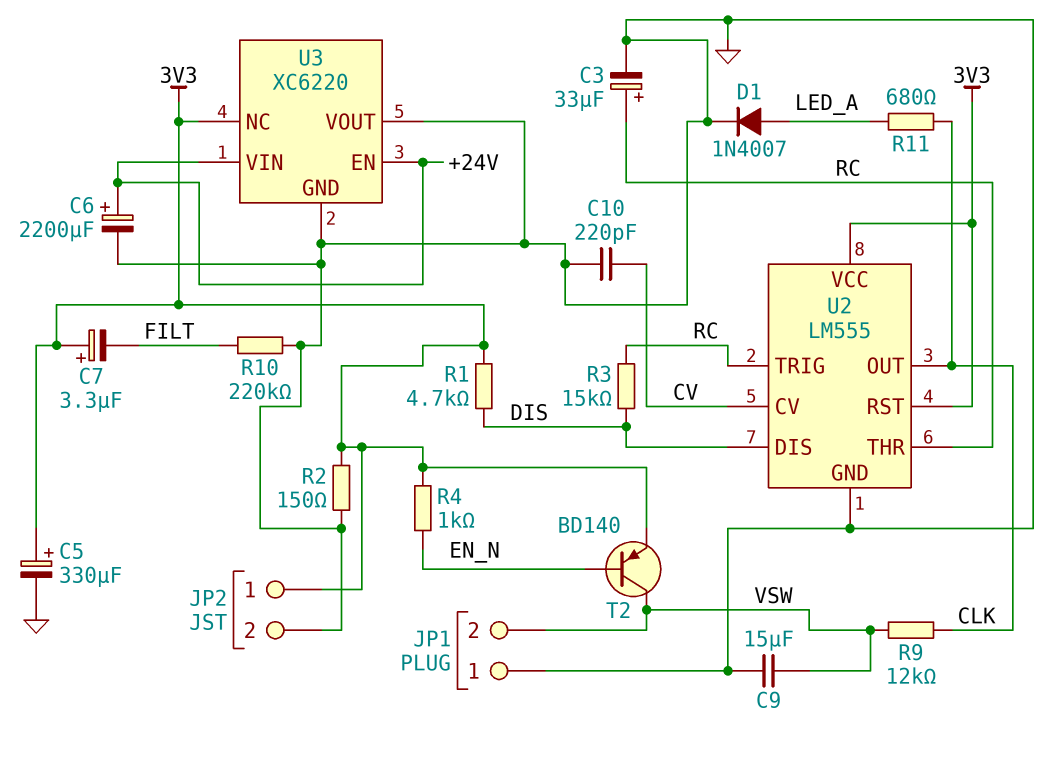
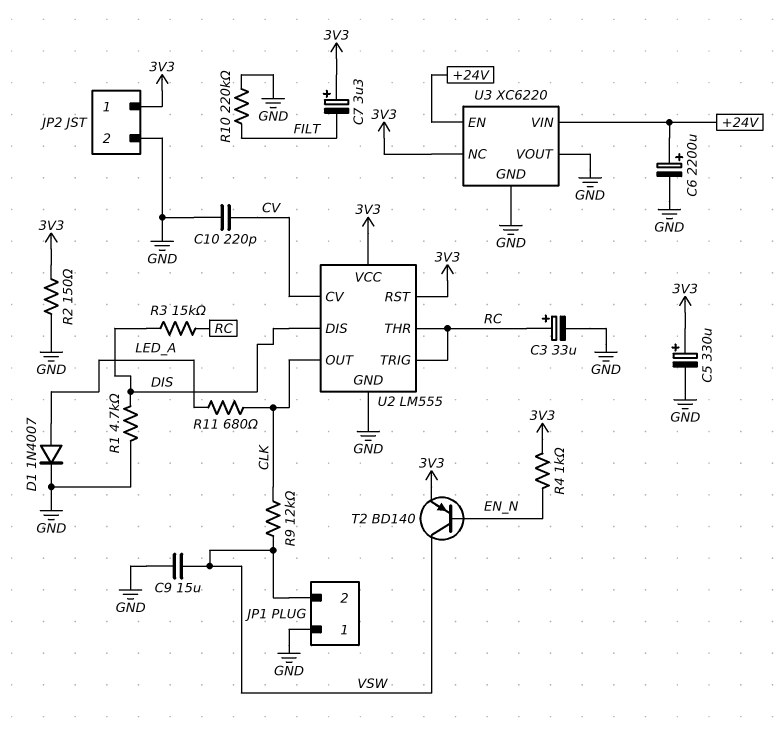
R1: 4.7k (3V3, DIS) -> 4.7k (DIS, GND)

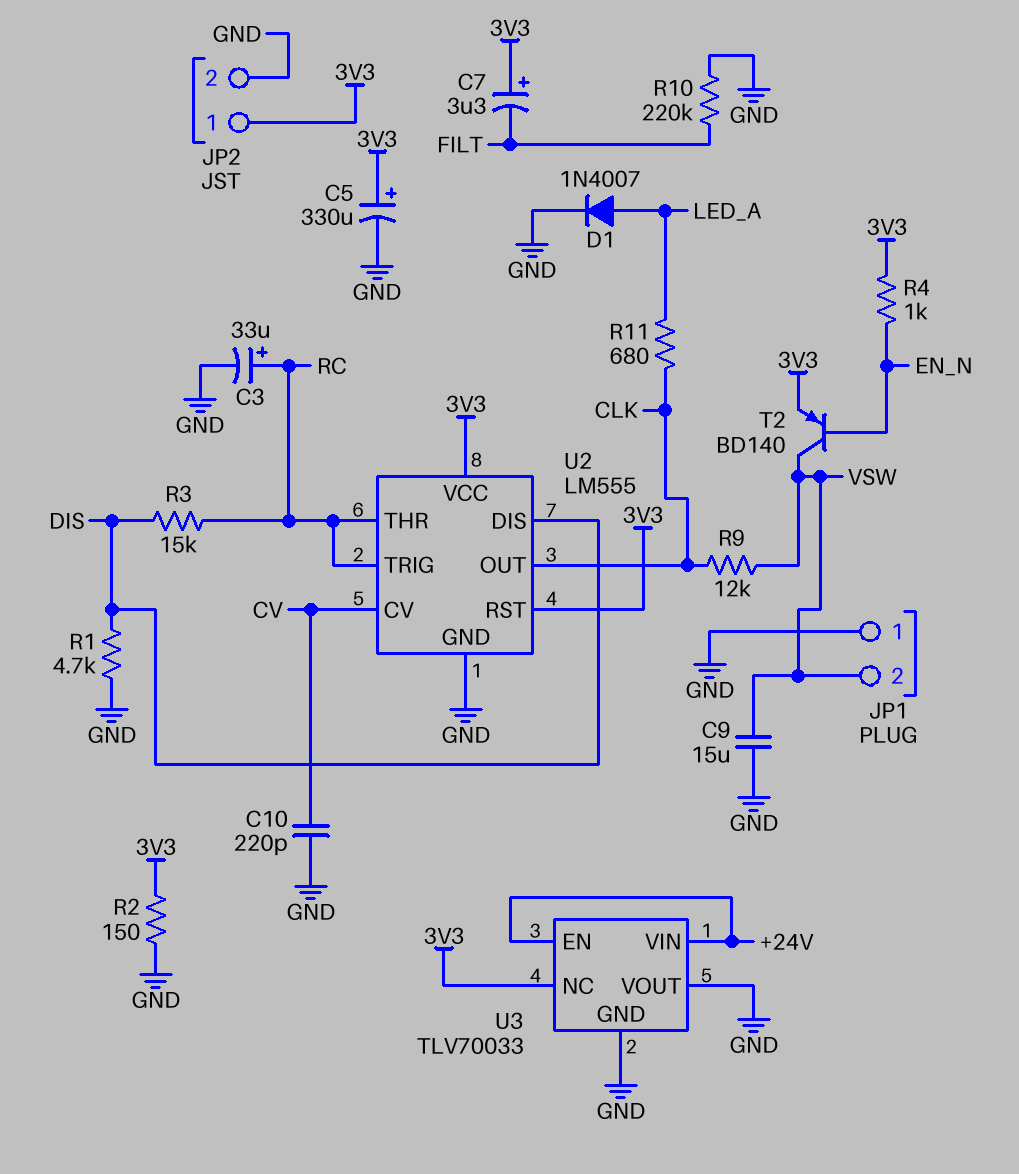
C6: 2200uF (plus +24V, minus GND) -> none
U3: XC6220 -> TLV70033

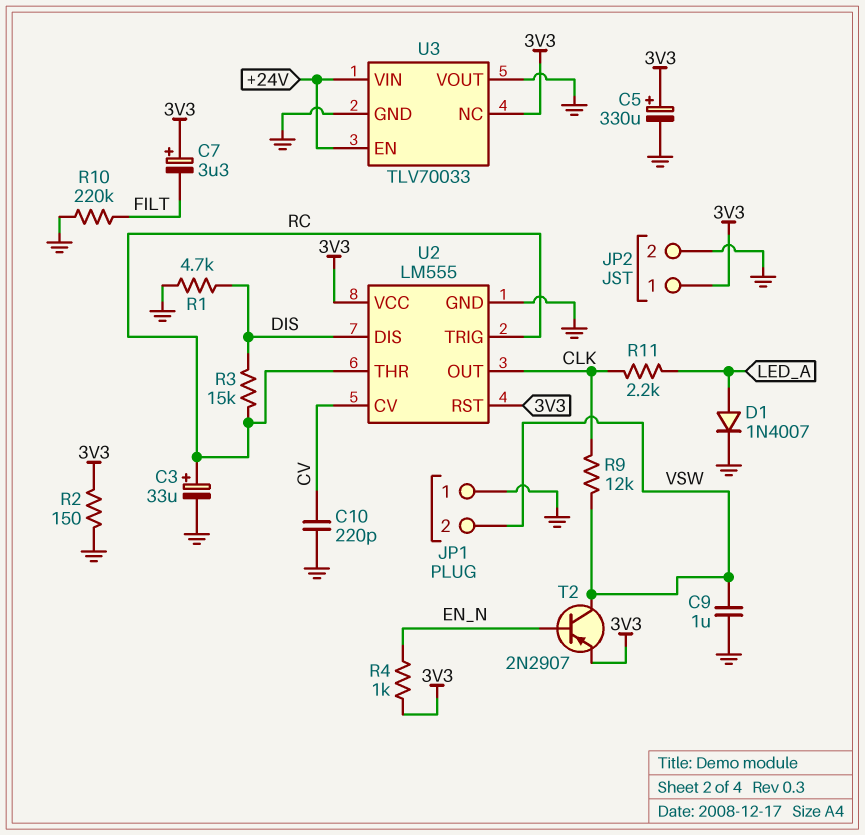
C9: 15uF (GND, VSW) -> 1uF (GND, VSW)
R11: 680 (CLK, LED_A) -> 2.2k (CLK, LED_A)
T2: PNP BD140 (B EN_N, C VSW, E 3V3) -> PNP 2N2907 (B EN_N, C VSW, E 3V3)

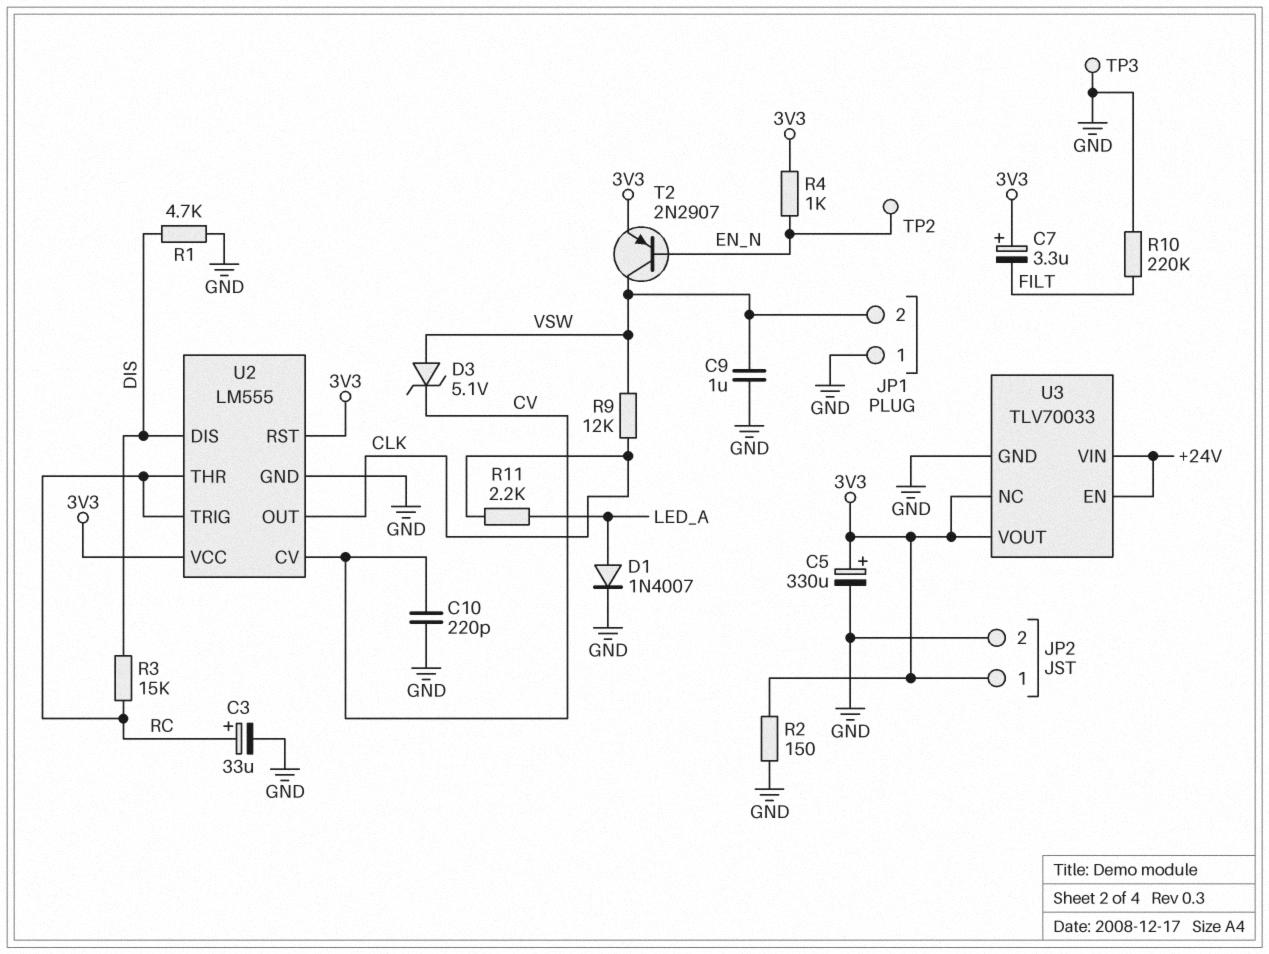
D3: none -> zener 5.1V (A VSW, K CV)
TP2: none -> test point (EN_N)
TP3: none -> test point (GND)
U3 pin VOUT: GND -> 3V3

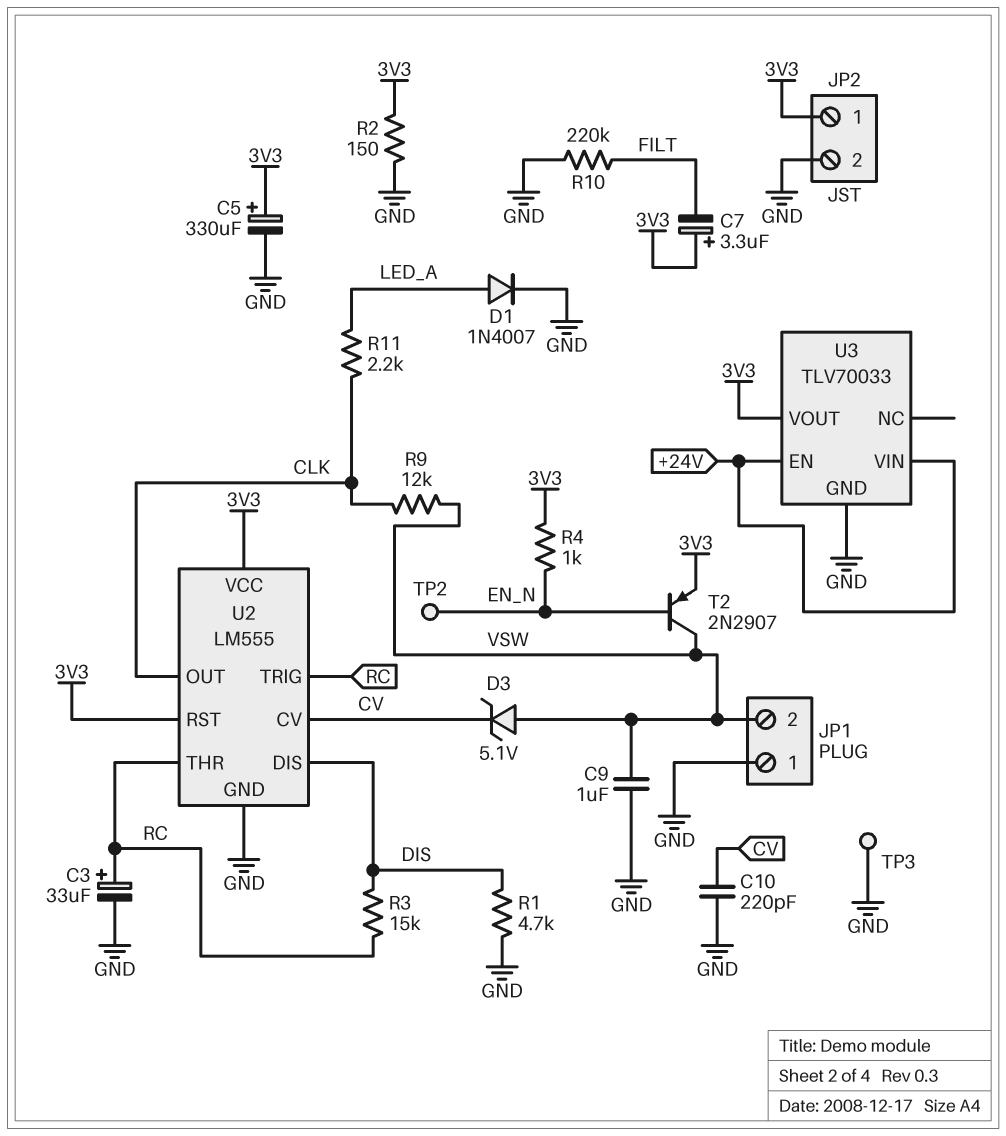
U3 pin NC: 3V3 -> none

